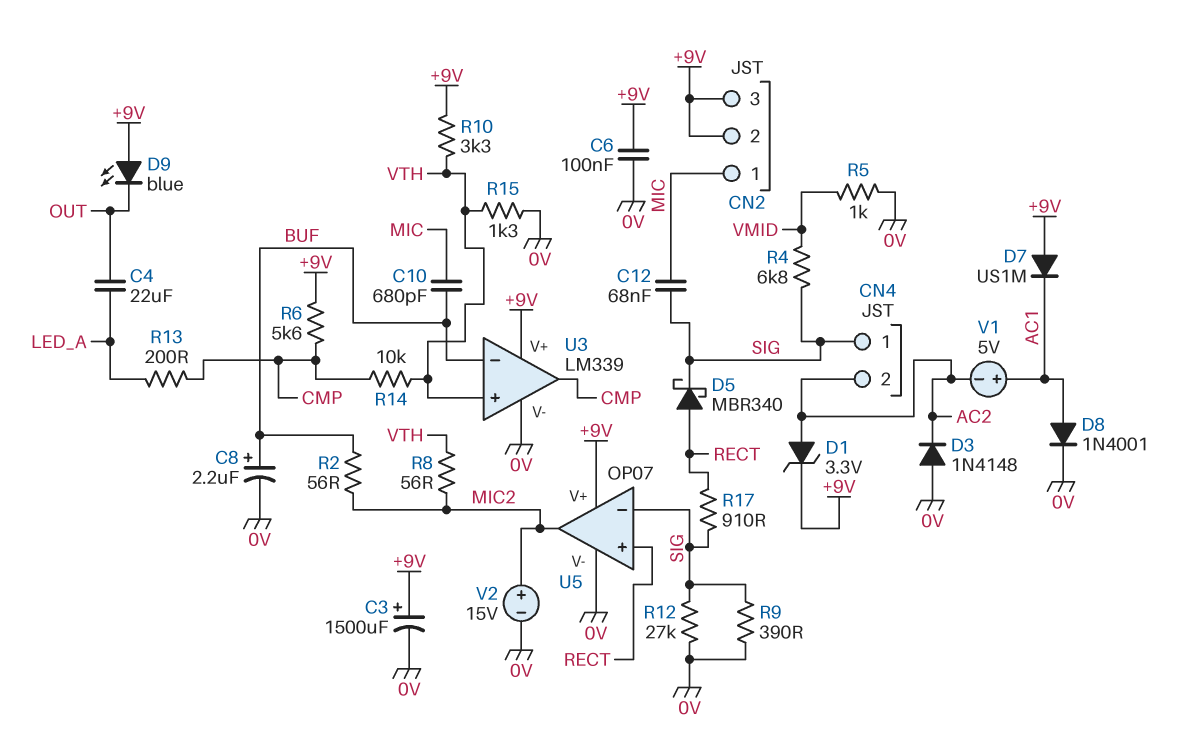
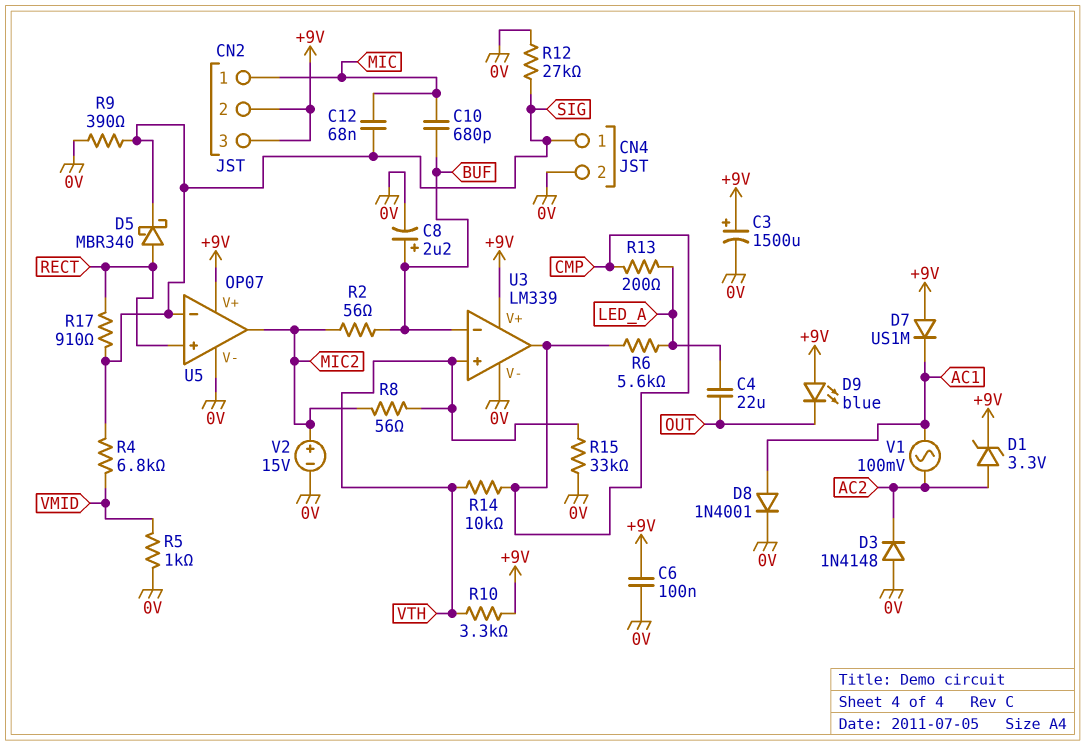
CN4 pin 2: AC2 -> 0V
R6: 5.6k (+9V, CMP) -> 5.6k (CMP, LED_A)
R15: 1.3k (0V, VTH) -> 33k (0V, VTH)
V1: 5V (plus AC1, minus AC2) -> AC 100mV (AC1, AC2)

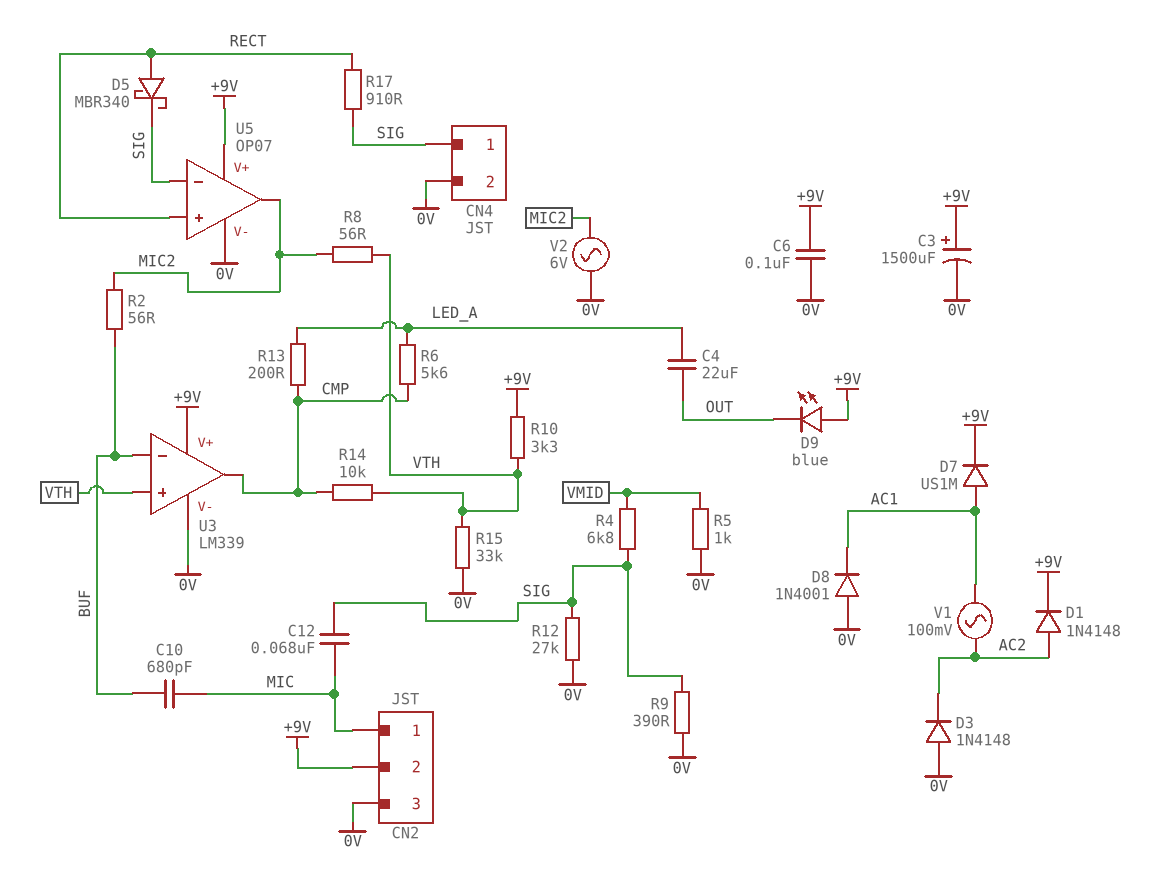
C8: 2.2uF (plus BUF, minus 0V) -> none
CN2 pin 3: +9V -> 0V
D1: zener 3.3V (A AC2, K +9V) -> diode 1N4148 (A AC2, K +9V)
D7: diode US1M (A +9V, K AC1) -> diode US1M (A AC1, K +9V)
D8: diode 1N4001 (A AC1, K 0V) -> diode 1N4001 (A 0V, K AC1)
V2: 15V (plus MIC2, minus 0V) -> AC 6V (0V, MIC2)

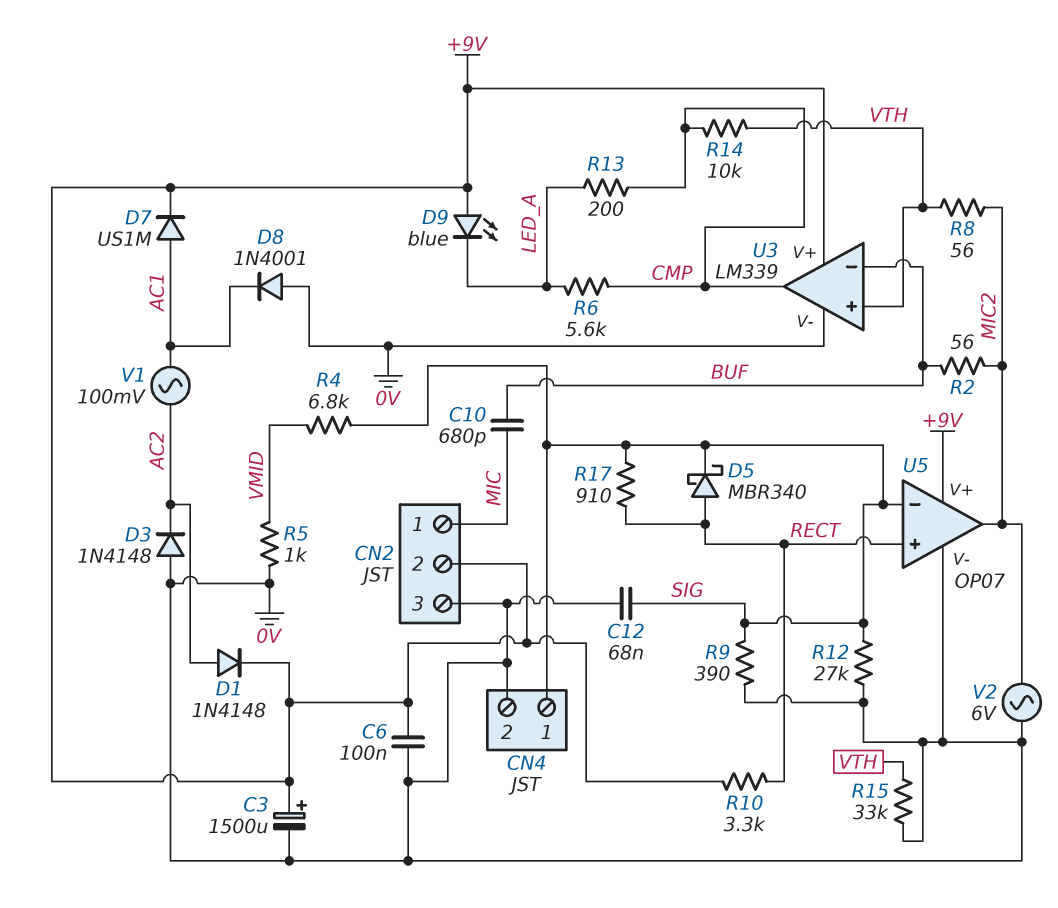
C4: 22uF (LED_A, OUT) -> none
C12: 68nF (MIC, SIG) -> 68nF (0V, SIG)
D9: LED blue (A +9V, K OUT) -> LED blue (A +9V, K LED_A)
R10: 3.3k (+9V, VTH) -> 3.3k (+9V, RECT)

